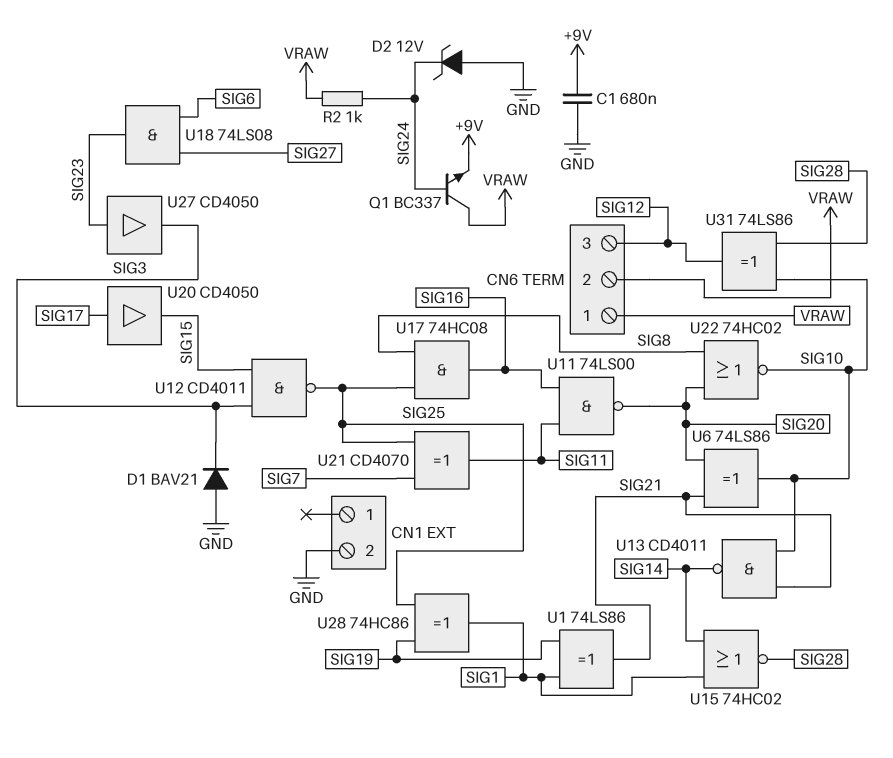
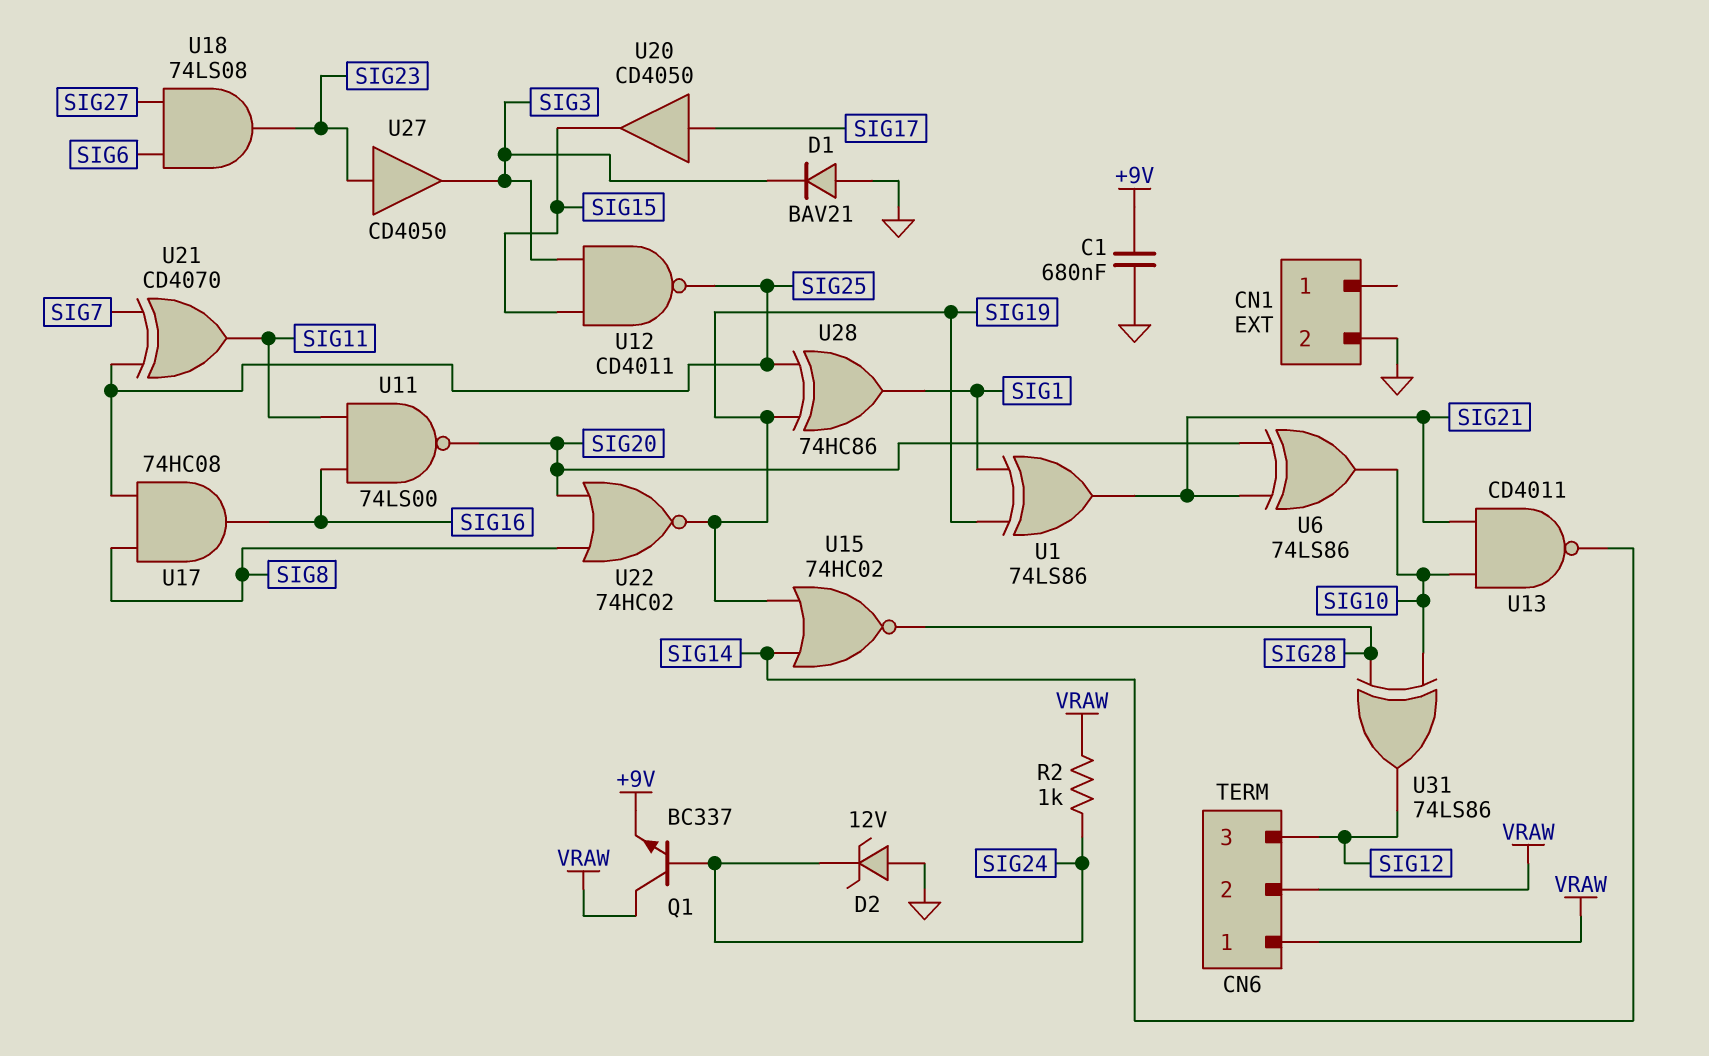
U15: NOR 74HC02 (in SIG1, in SIG14, out SIG28) -> NOR 74HC02 (in SIG14, in SIG19, out SIG28)
U22: NOR 74HC02 (in SIG8, in SIG20, out SIG10) -> NOR 74HC02 (in SIG8, in SIG20, out SIG19)

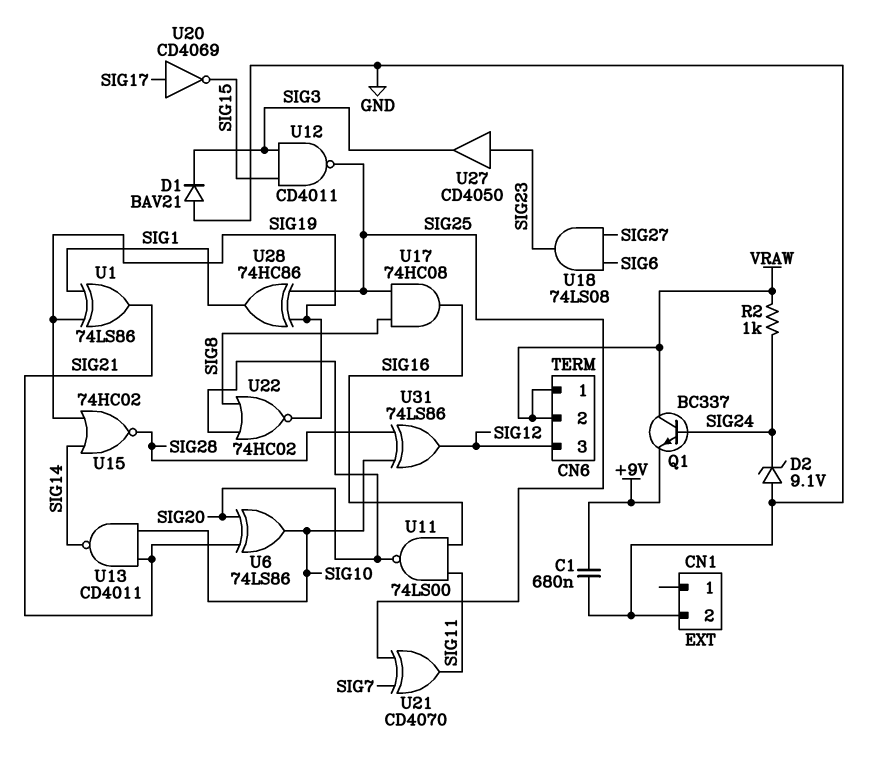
D2: zener 12V (A GND, K SIG24) -> zener 9.1V (A GND, K SIG24)
U20: buffer CD4050 (in SIG17, out SIG15) -> NOT CD4069 (in SIG17, out SIG15)

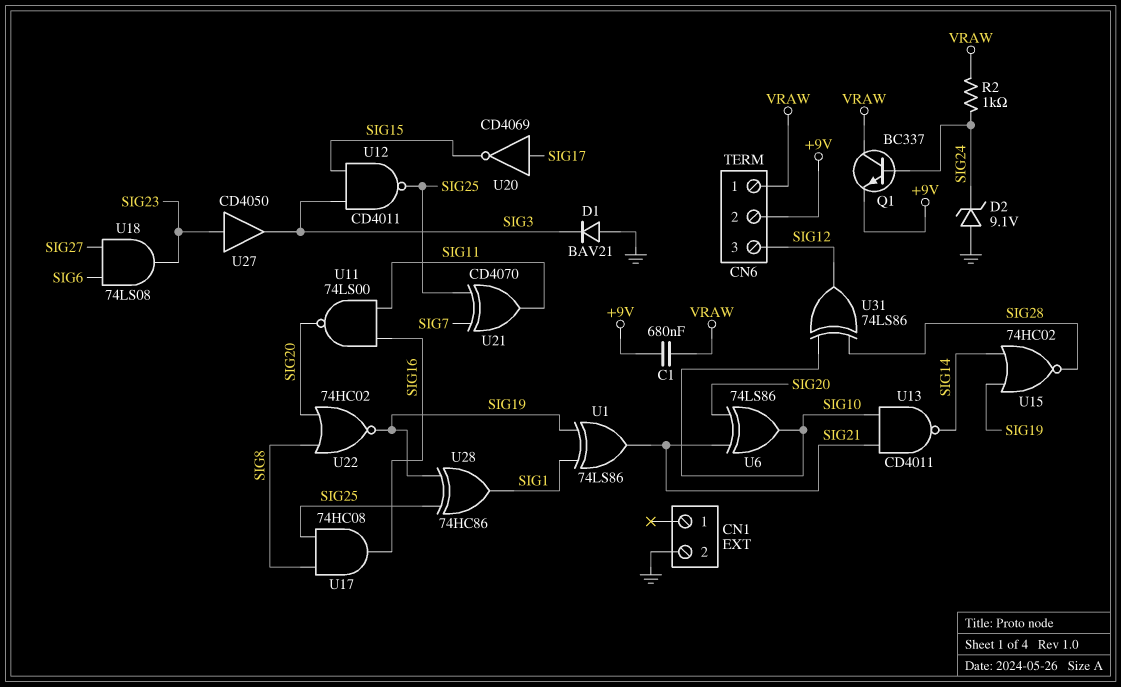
C1: 680nF (+9V, GND) -> 680nF (+9V, VRAW)
CN6 pin 2: VRAW -> +9V

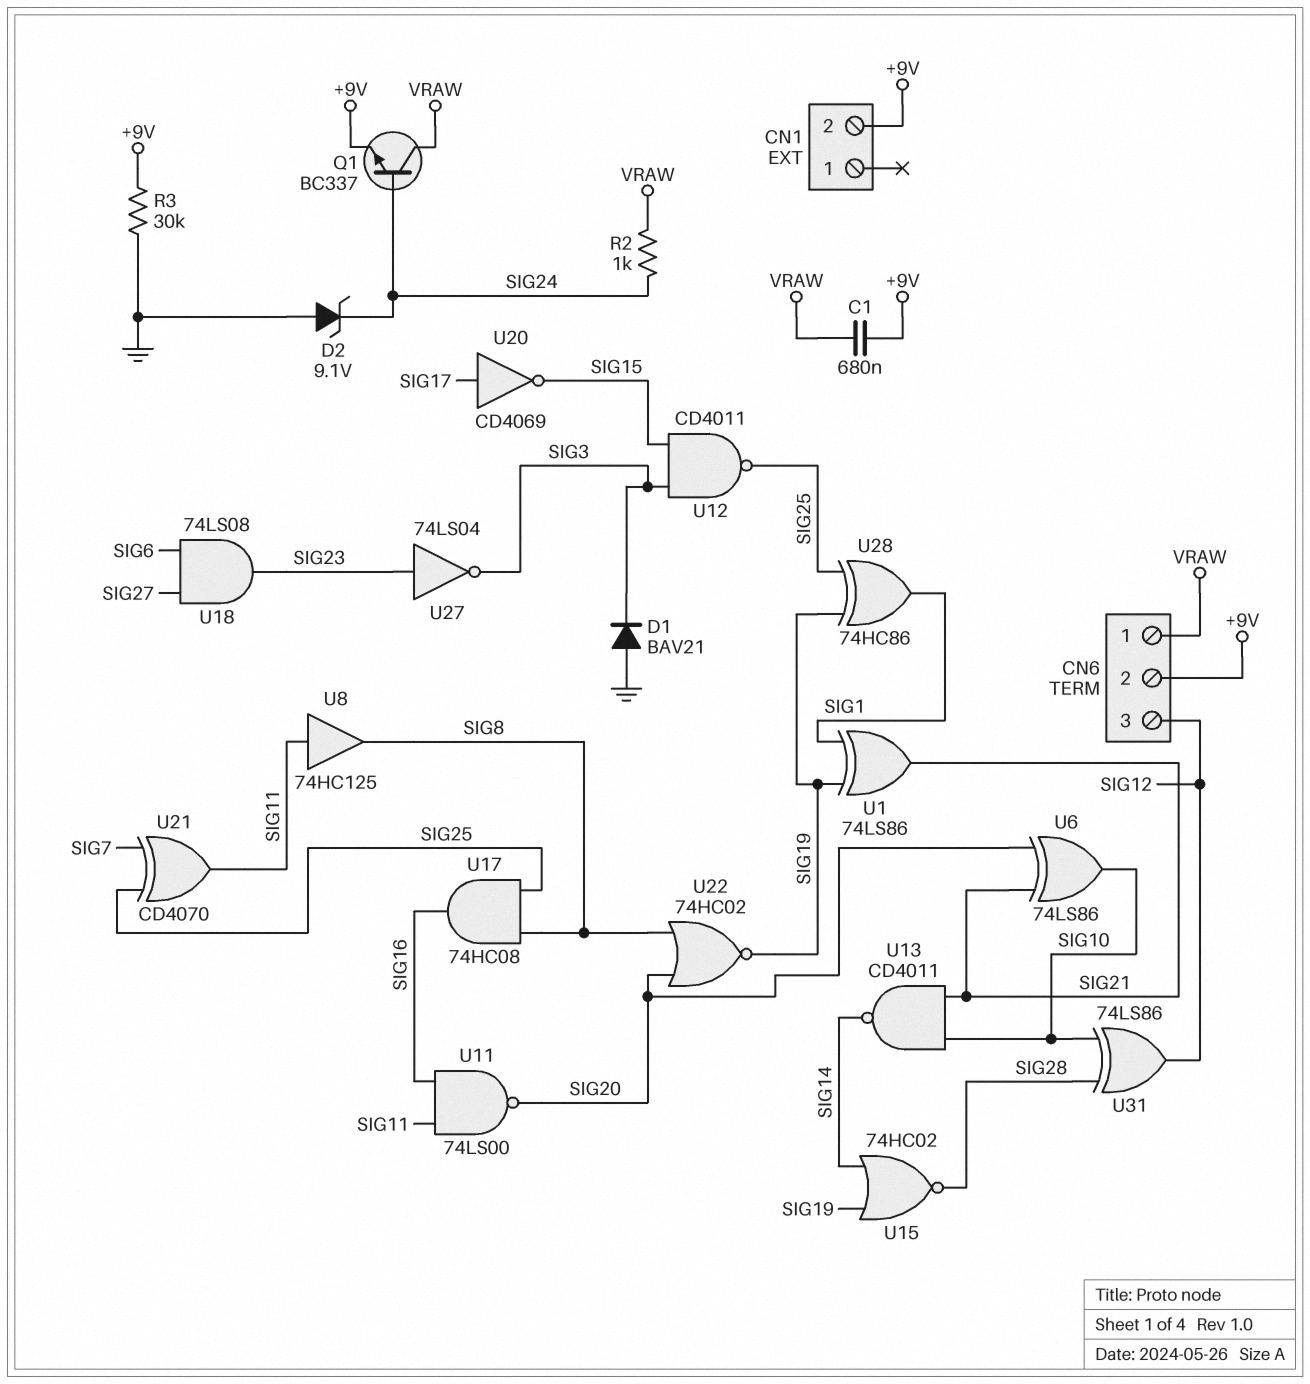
CN1 pin 2: GND -> +9V
R3: none -> 30k (+9V, GND)
U8: none -> buffer 74HC125 (in SIG11, out SIG8)
U27: buffer CD4050 (in SIG23, out SIG3) -> NOT 74LS04 (in SIG23, out SIG3)

